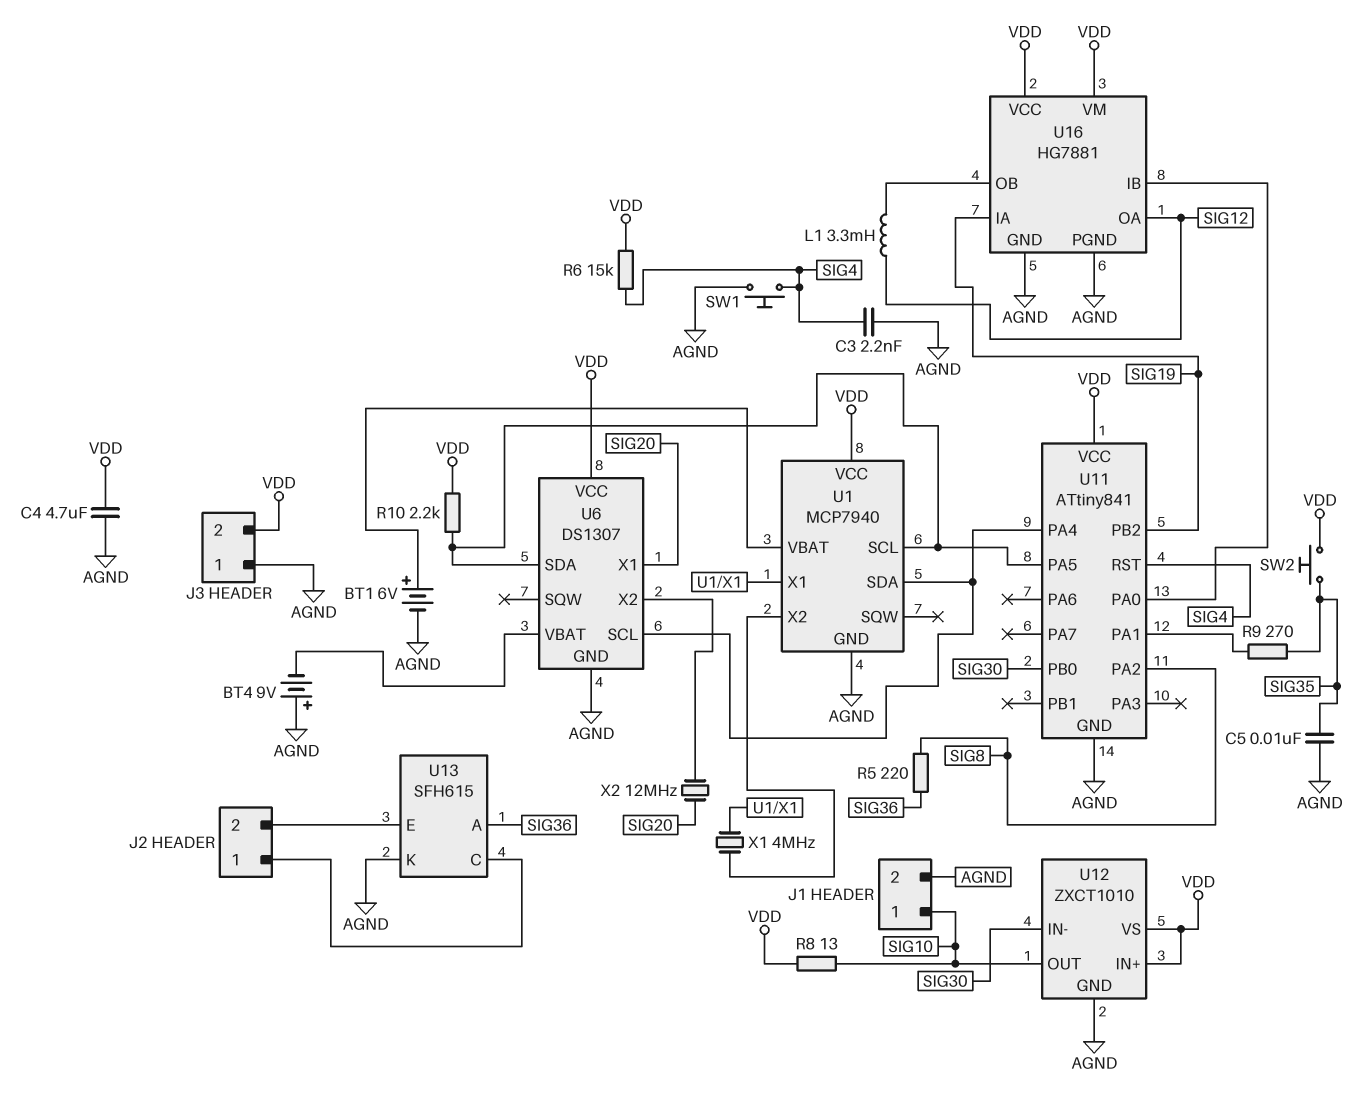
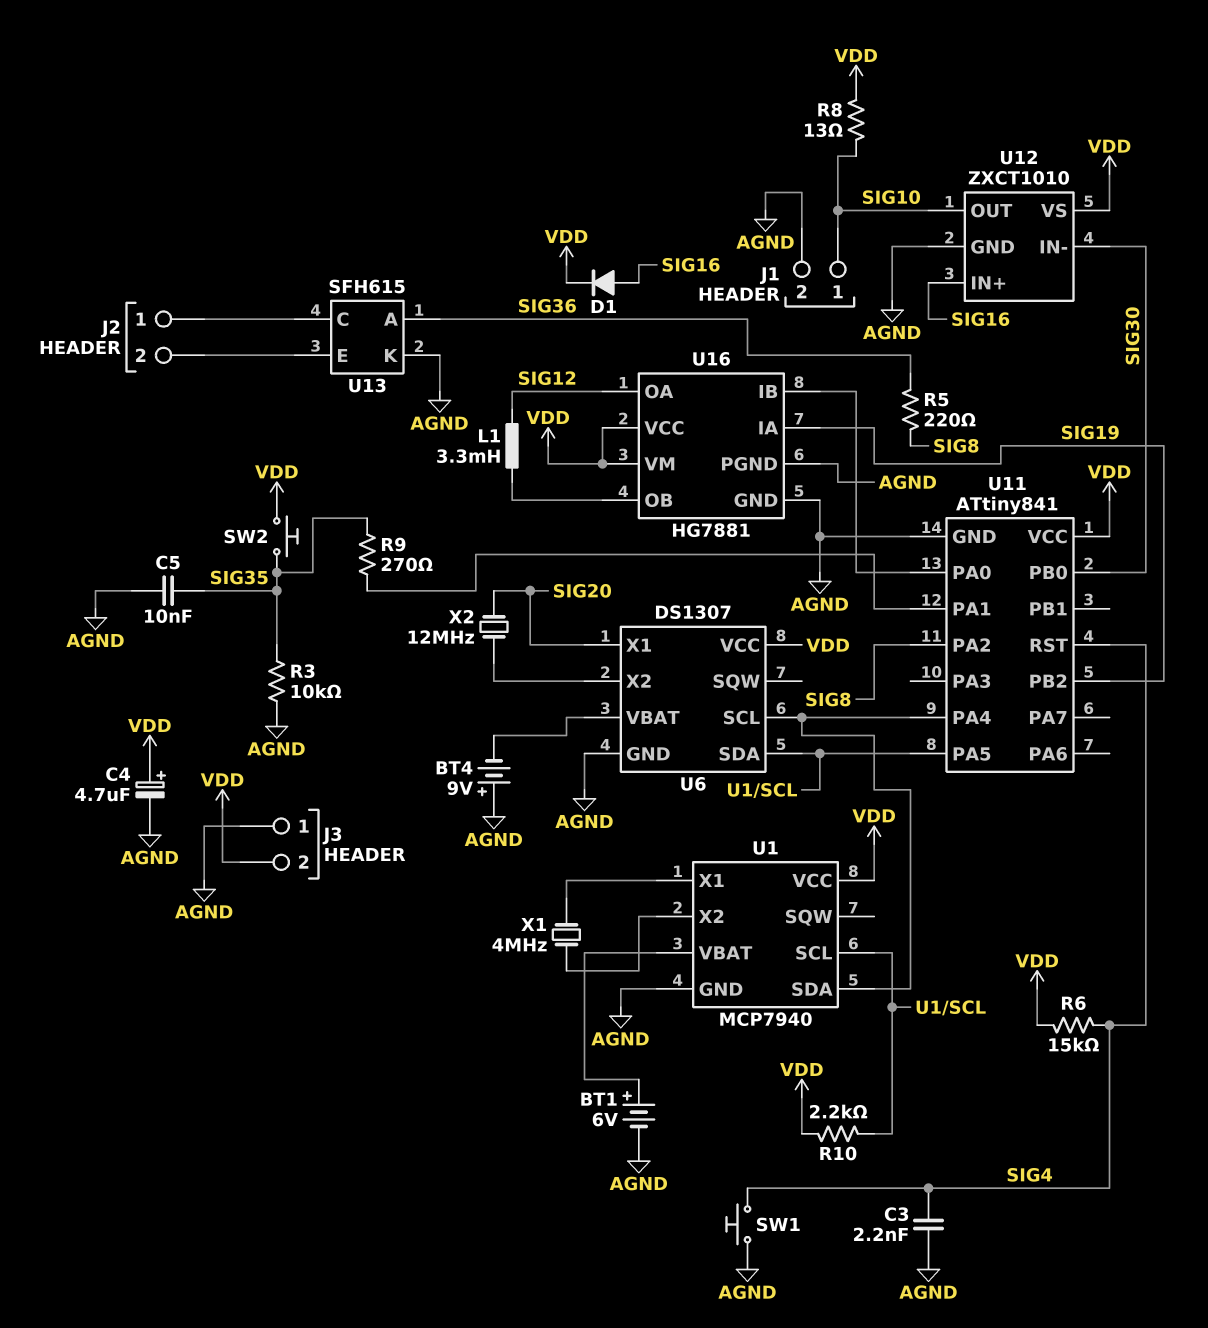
C4: 4.7uF (AGND, VDD) -> 4.7uF (plus VDD, minus AGND)
D1: none -> diode (A SIG16, K VDD)
R3: none -> 10k (AGND, SIG35)
U12 pin IN+: VDD -> SIG16

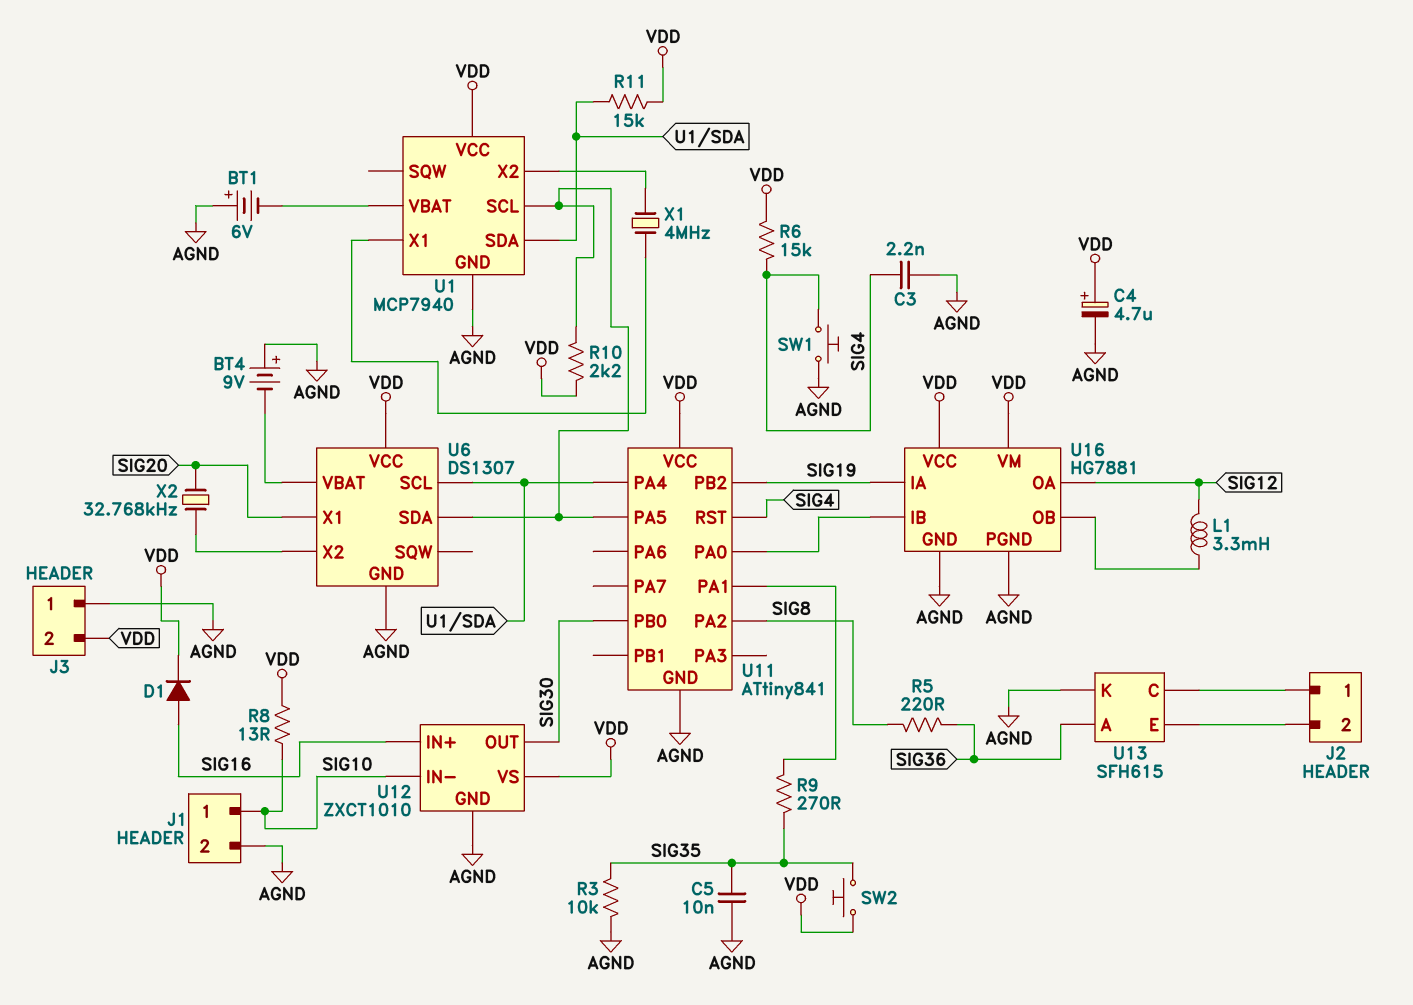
BT1: 6V (plus U1/VBAT, minus AGND) -> 6V (plus AGND, minus U1/VBAT)
R11: none -> 15k (U1/SDA, VDD)
U12 pin IN-: SIG30 -> SIG10
U12 pin OUT: SIG10 -> SIG30
X2: 12MHz (SIG20, U6/X2) -> 32.768kHz (SIG20, U6/X2)

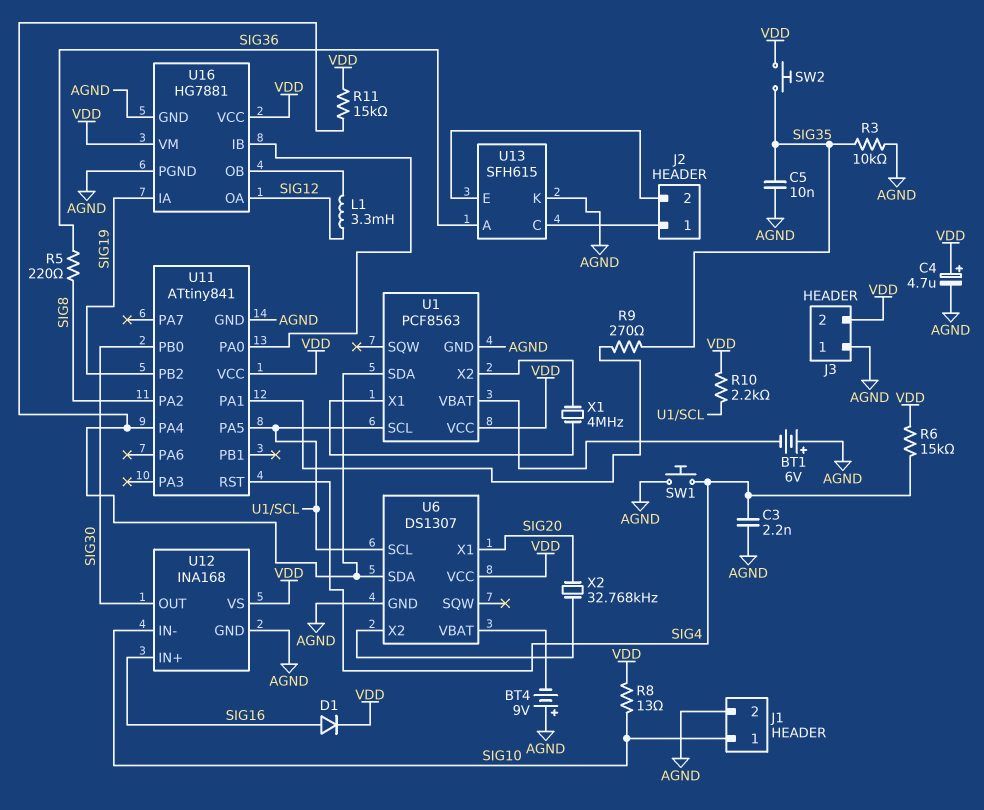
U1: MCP7940 -> PCF8563
U6 pin SCL: U1/SDA -> U1/SCL
U6 pin SDA: U1/SCL -> U1/SDA
U12: ZXCT1010 -> INA168

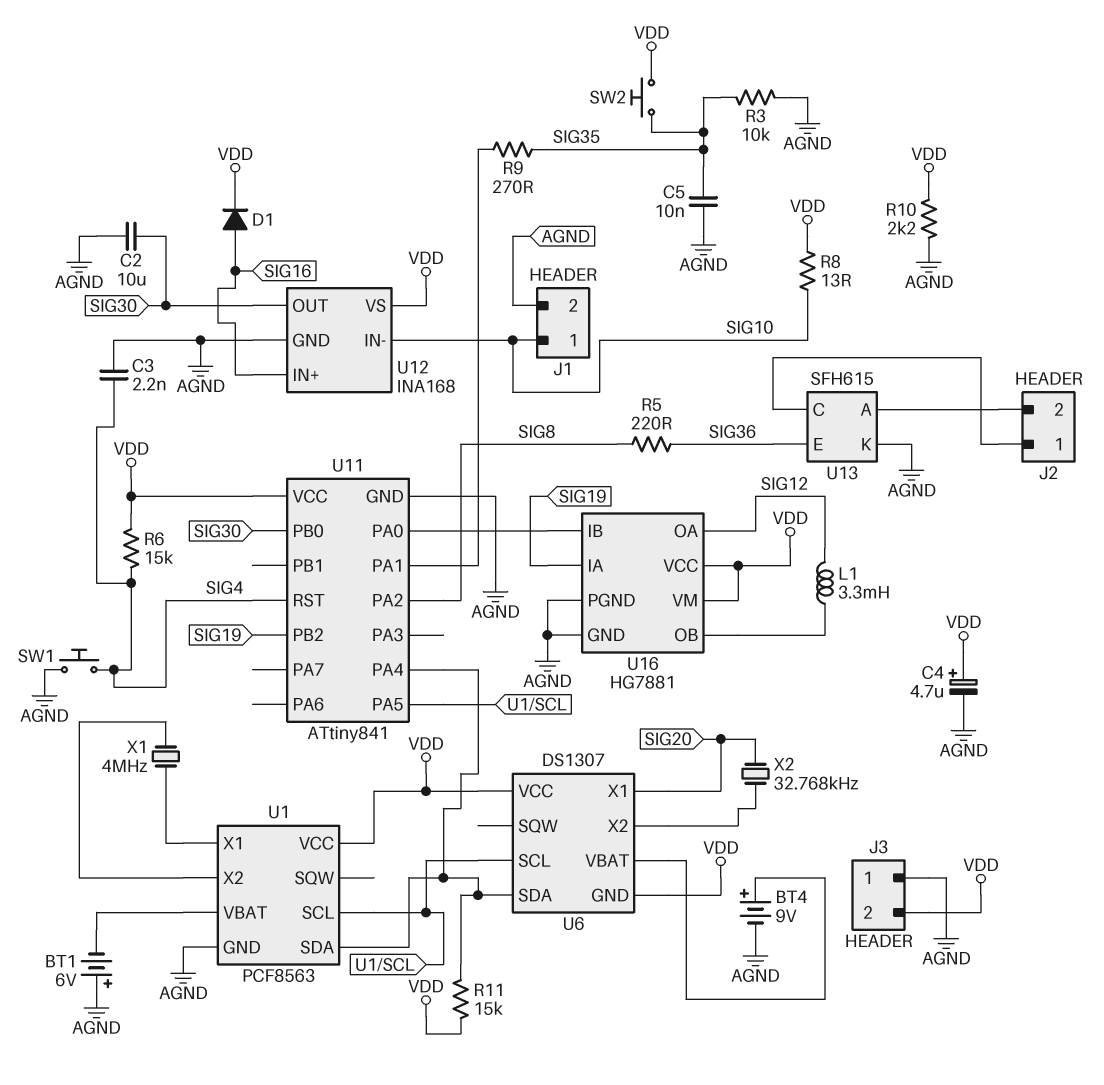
BT4: 9V (plus AGND, minus U6/VBAT) -> 9V (plus U6/VBAT, minus AGND)
C2: none -> 10uF (AGND, SIG30)
R10: 2.2k (U1/SCL, VDD) -> 2.2k (AGND, VDD)
U6 pin GND: AGND -> VDD
U13 pin A: SIG36 -> J2/2
U13 pin E: J2/2 -> SIG36

